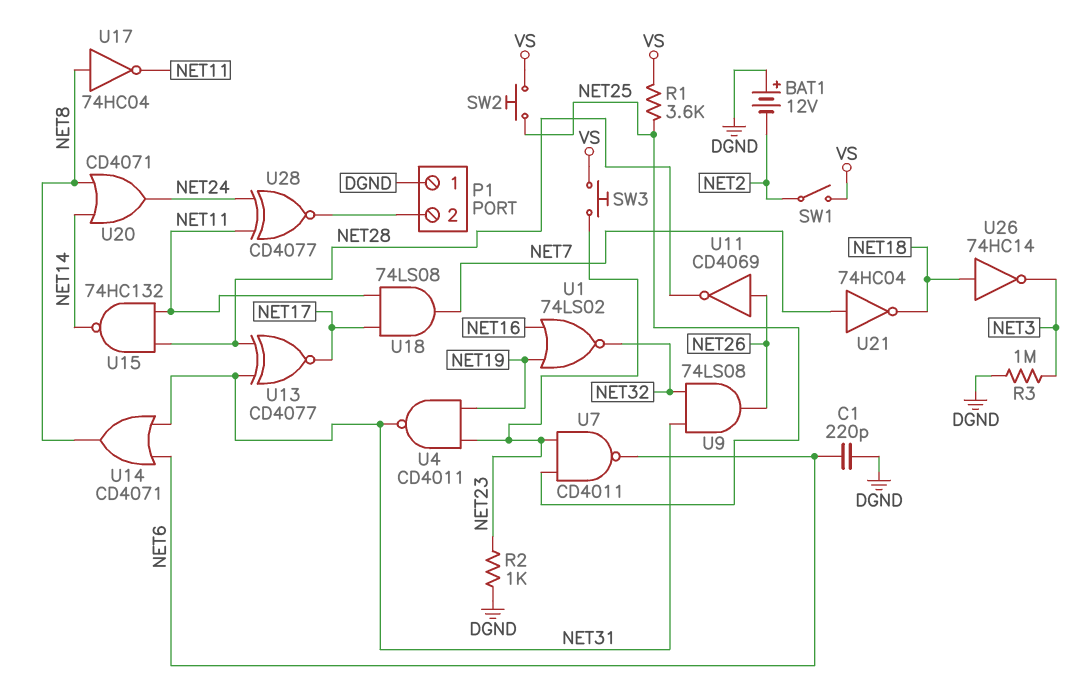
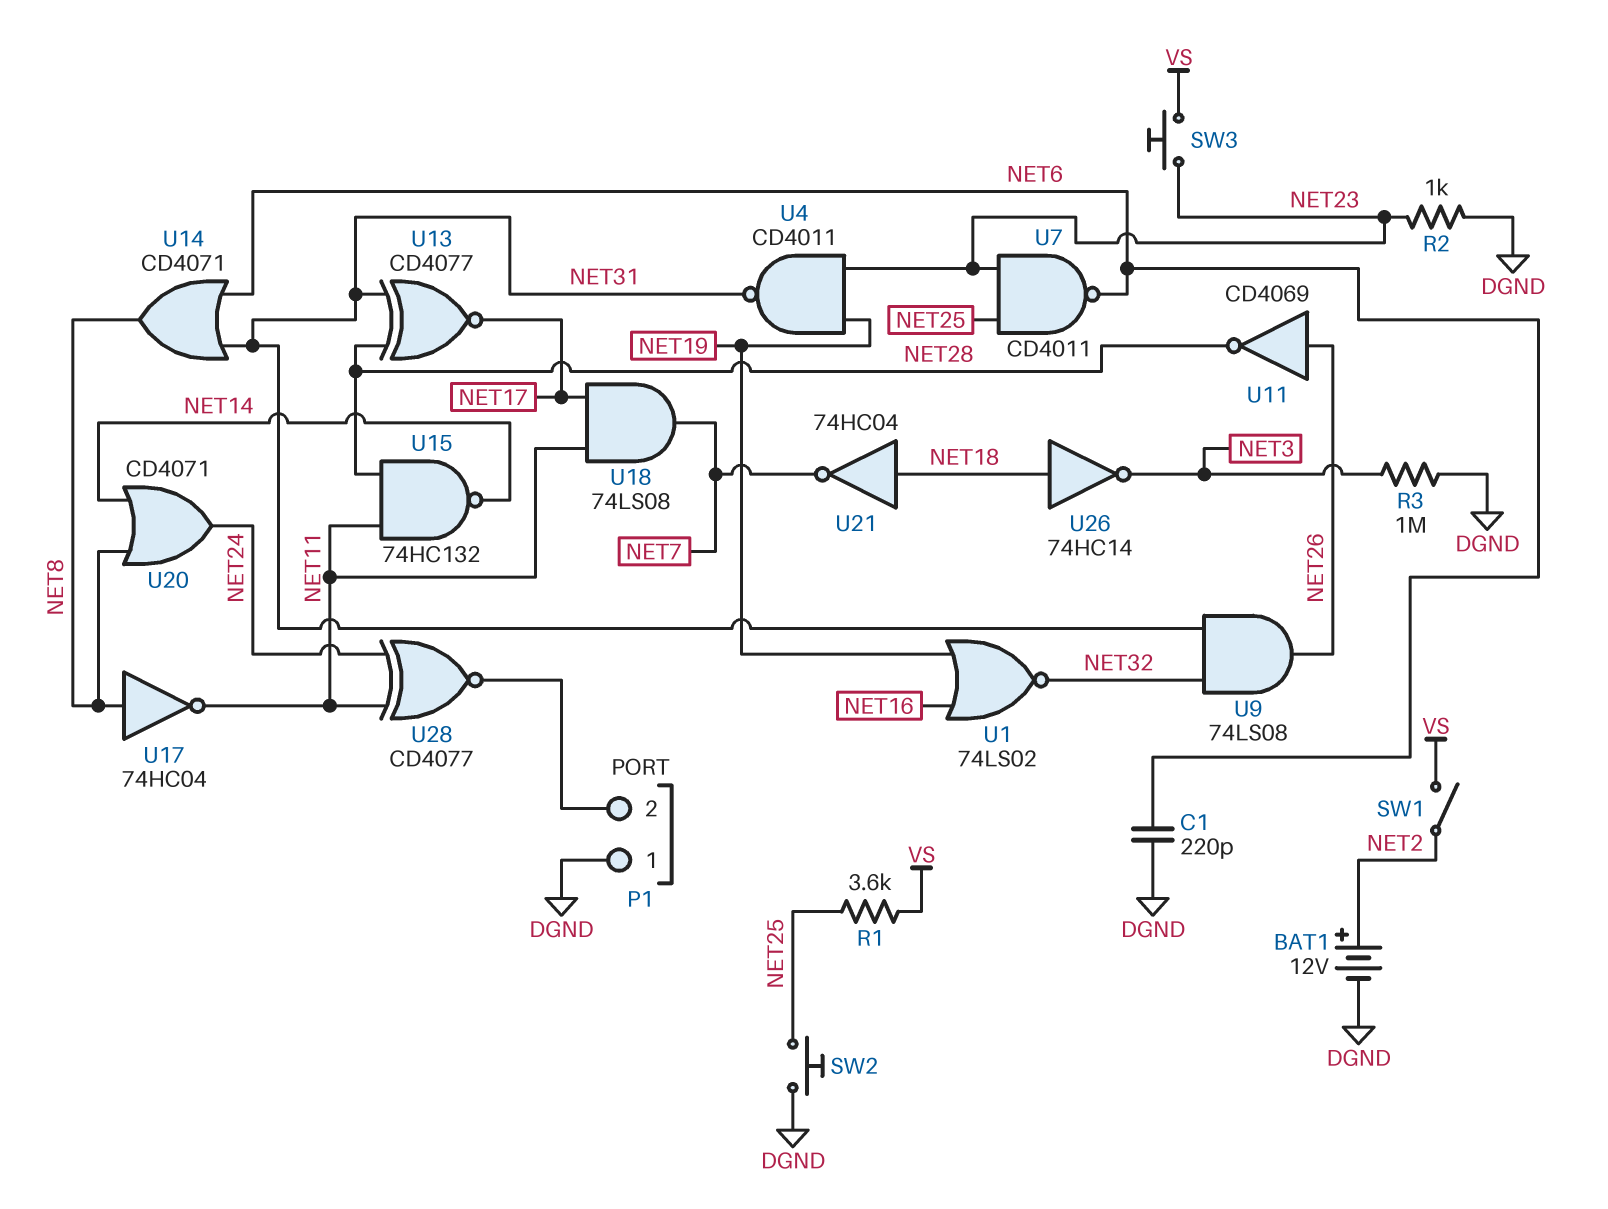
BAT1: 12V (plus DGND, minus NET2) -> 12V (plus NET2, minus DGND)
SW2: button (NET25, VS) -> button (DGND, NET25)
U21: NOT 74HC04 (in NET7, out NET18) -> NOT 74HC04 (in NET18, out NET7)

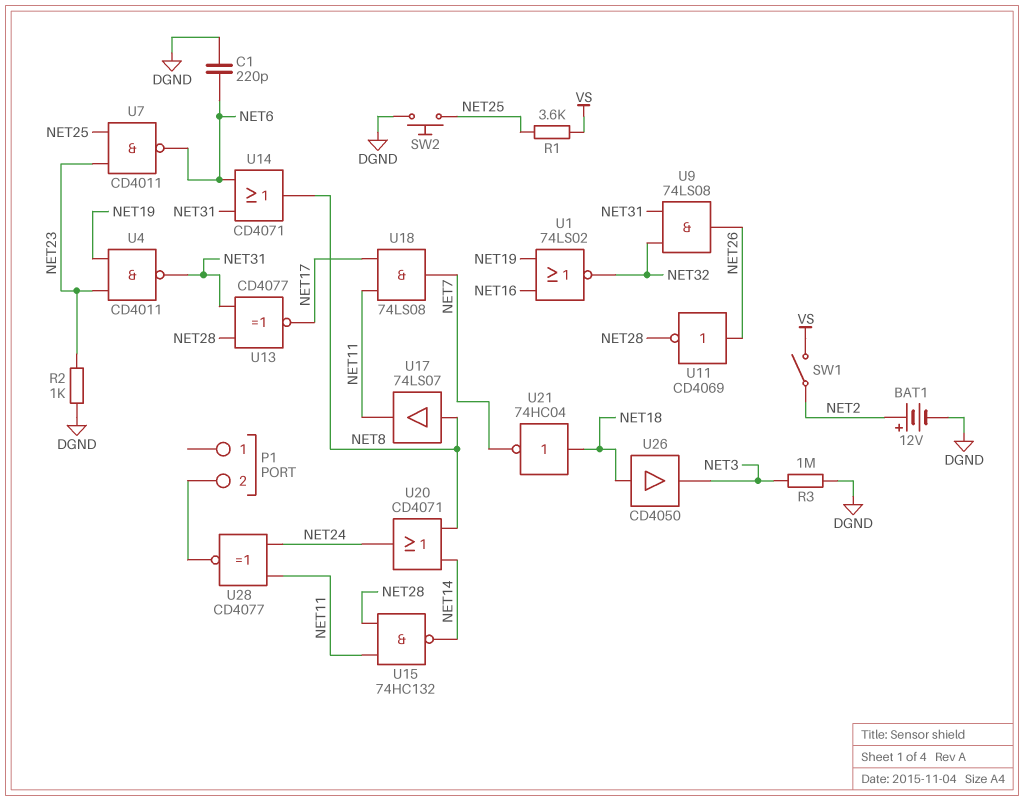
P1 pin 1: DGND -> none
SW3: button (NET23, VS) -> none
U17: NOT 74HC04 (in NET8, out NET11) -> buffer 74LS07 (in NET8, out NET11)
U26: NOT 74HC14 (in NET18, out NET3) -> buffer CD4050 (in NET18, out NET3)

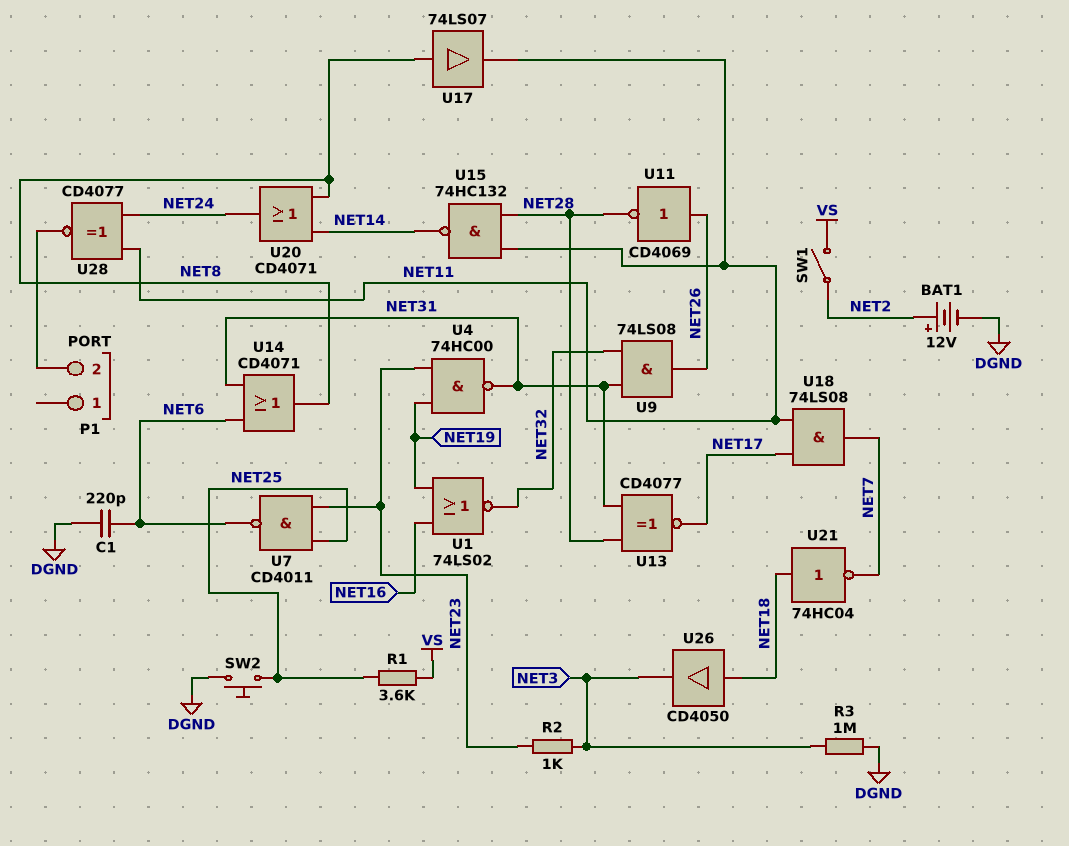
R2: 1k (DGND, NET23) -> 1k (NET3, NET23)
U4: NAND CD4011 (in NET19, in NET23, out NET31) -> NAND 74HC00 (in NET19, in NET23, out NET31)

